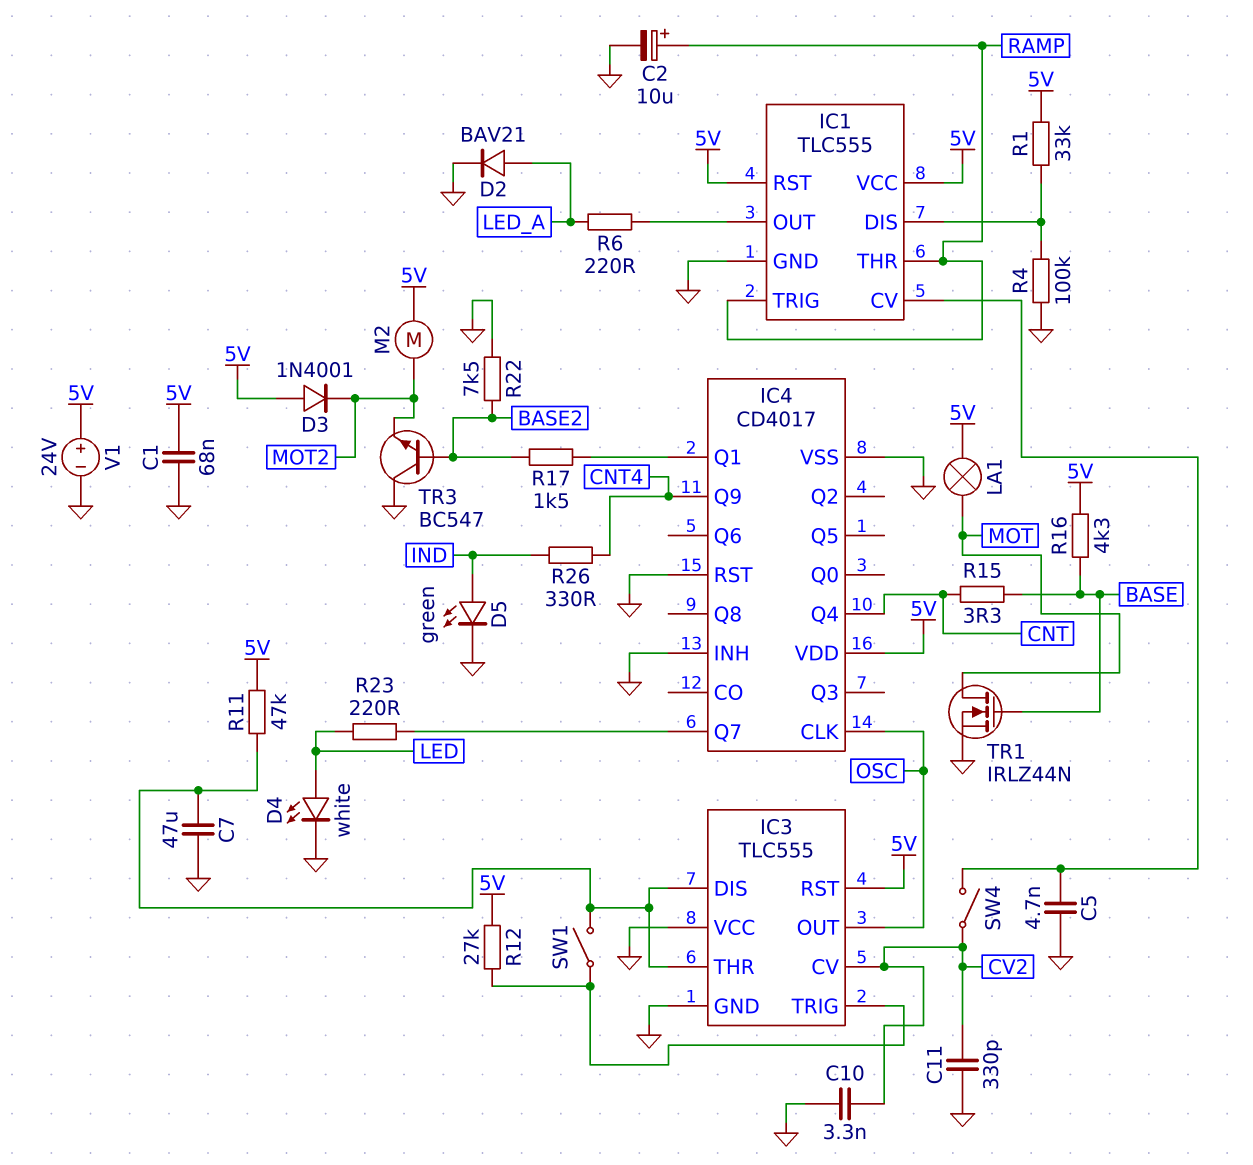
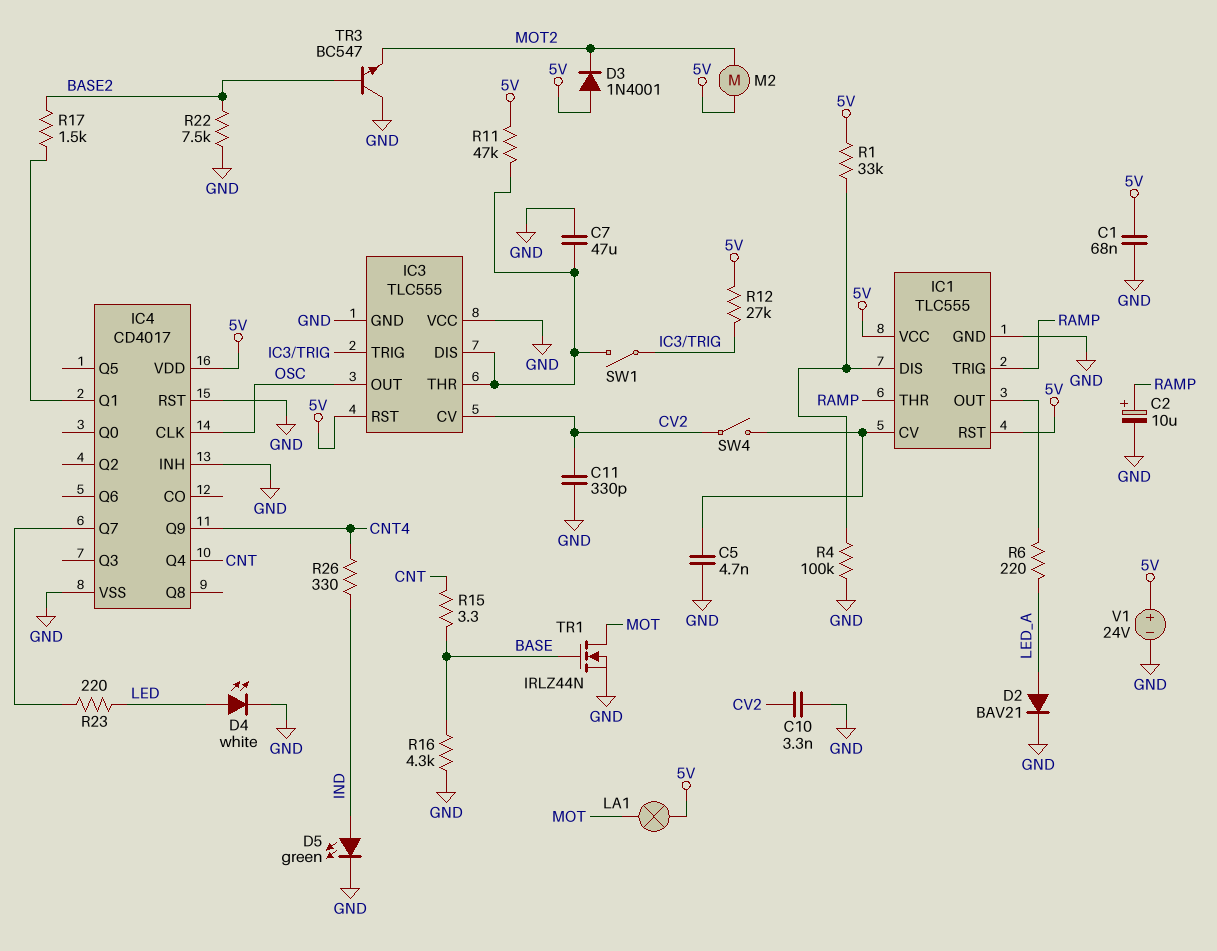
R16: 4.3k (5V, BASE) -> 4.3k (BASE, GND)

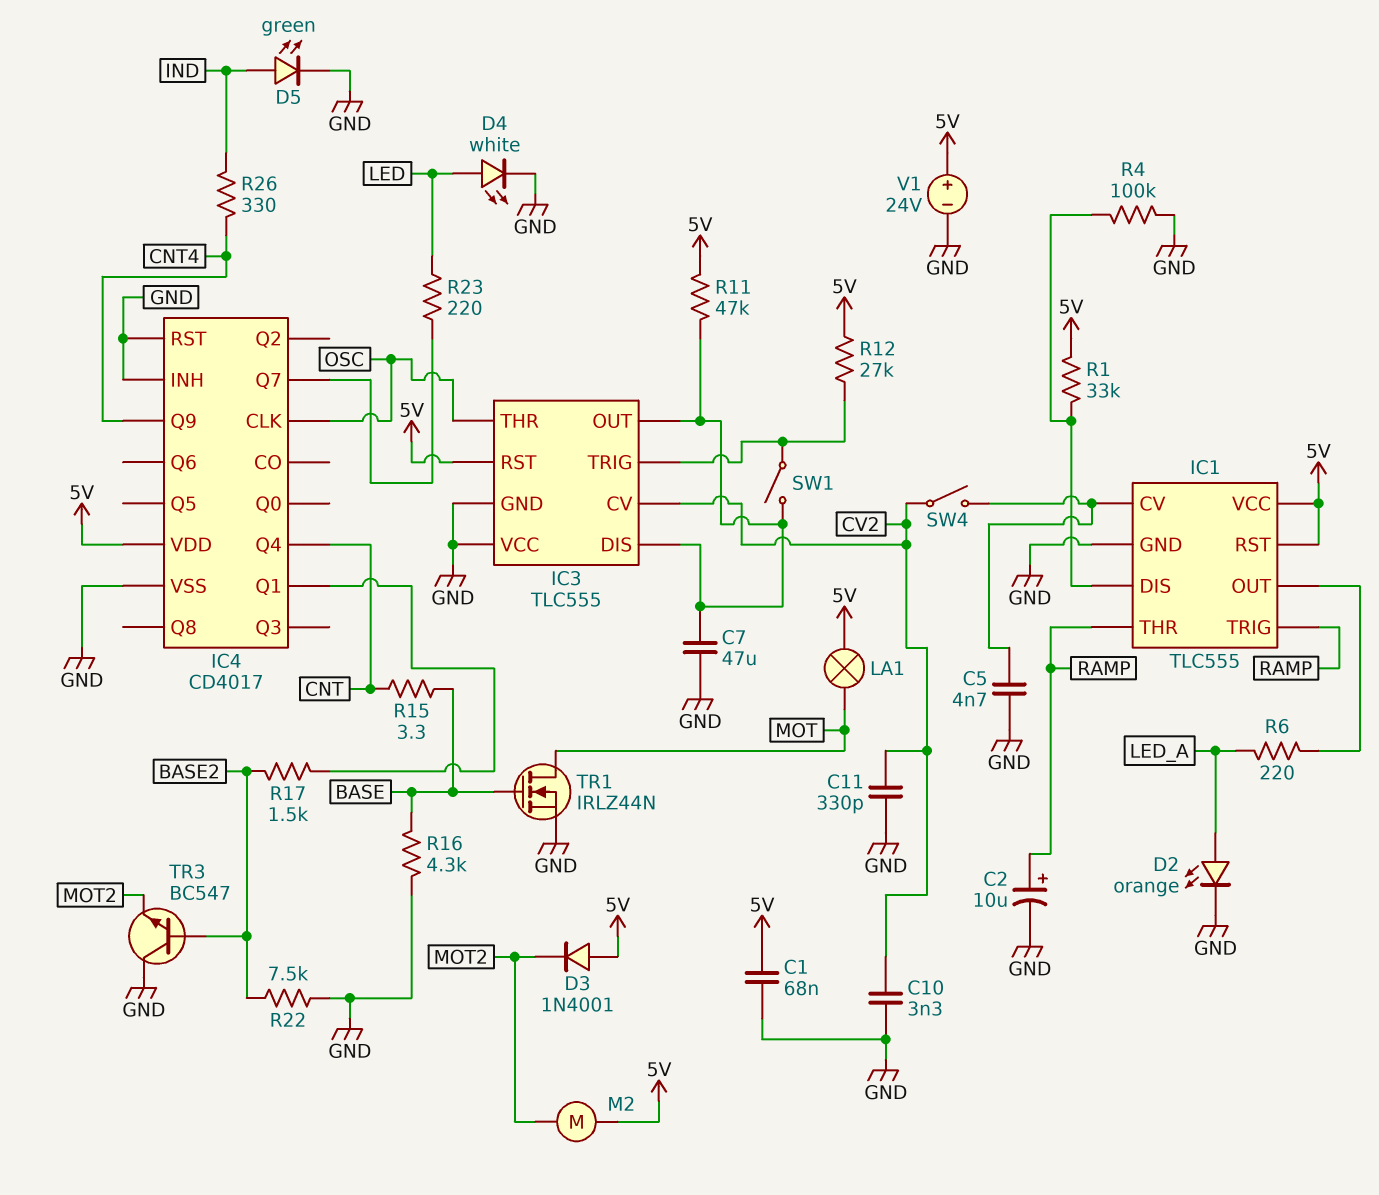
D2: diode BAV21 (A LED_A, K GND) -> LED orange (A LED_A, K GND)
IC3 pin OUT: OSC -> IC3/DIS
IC3 pin THR: IC3/DIS -> OSC

